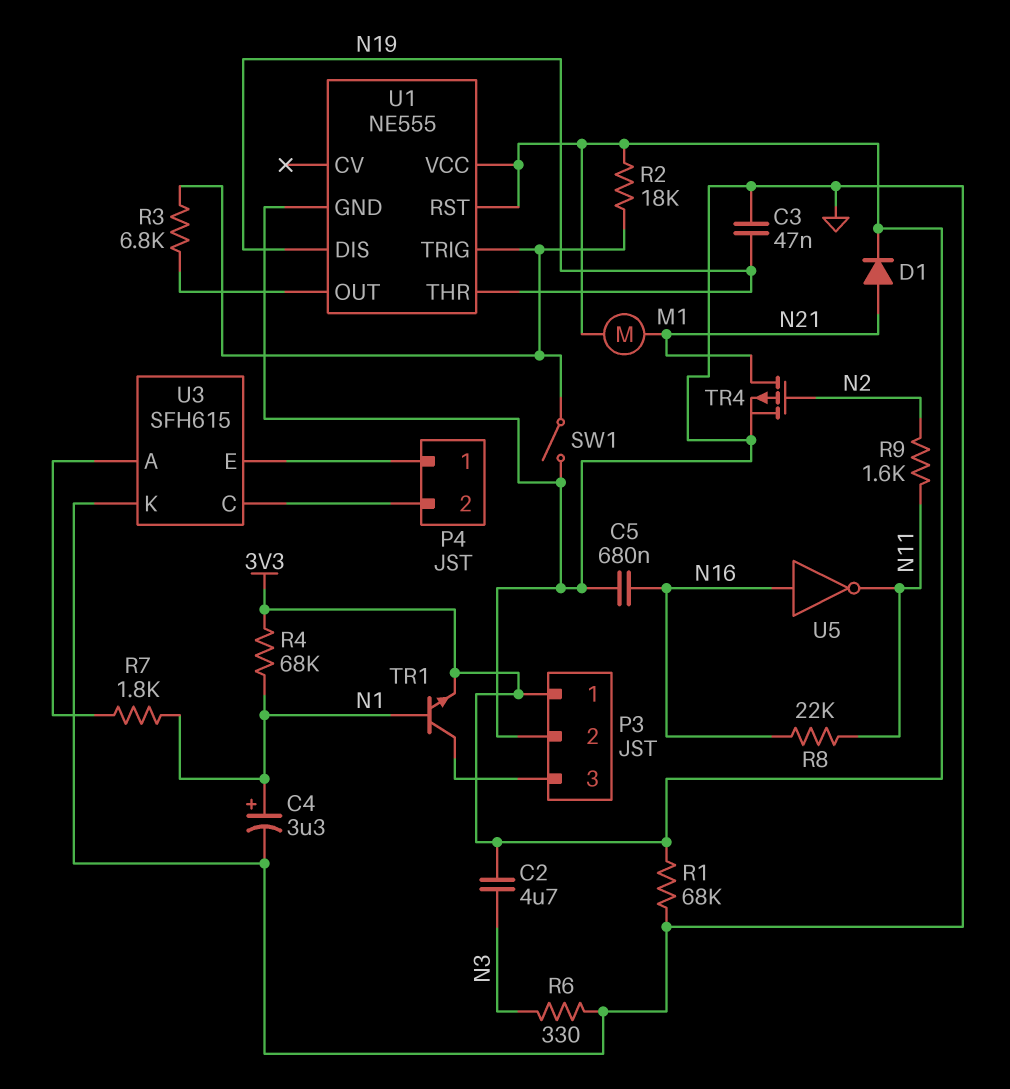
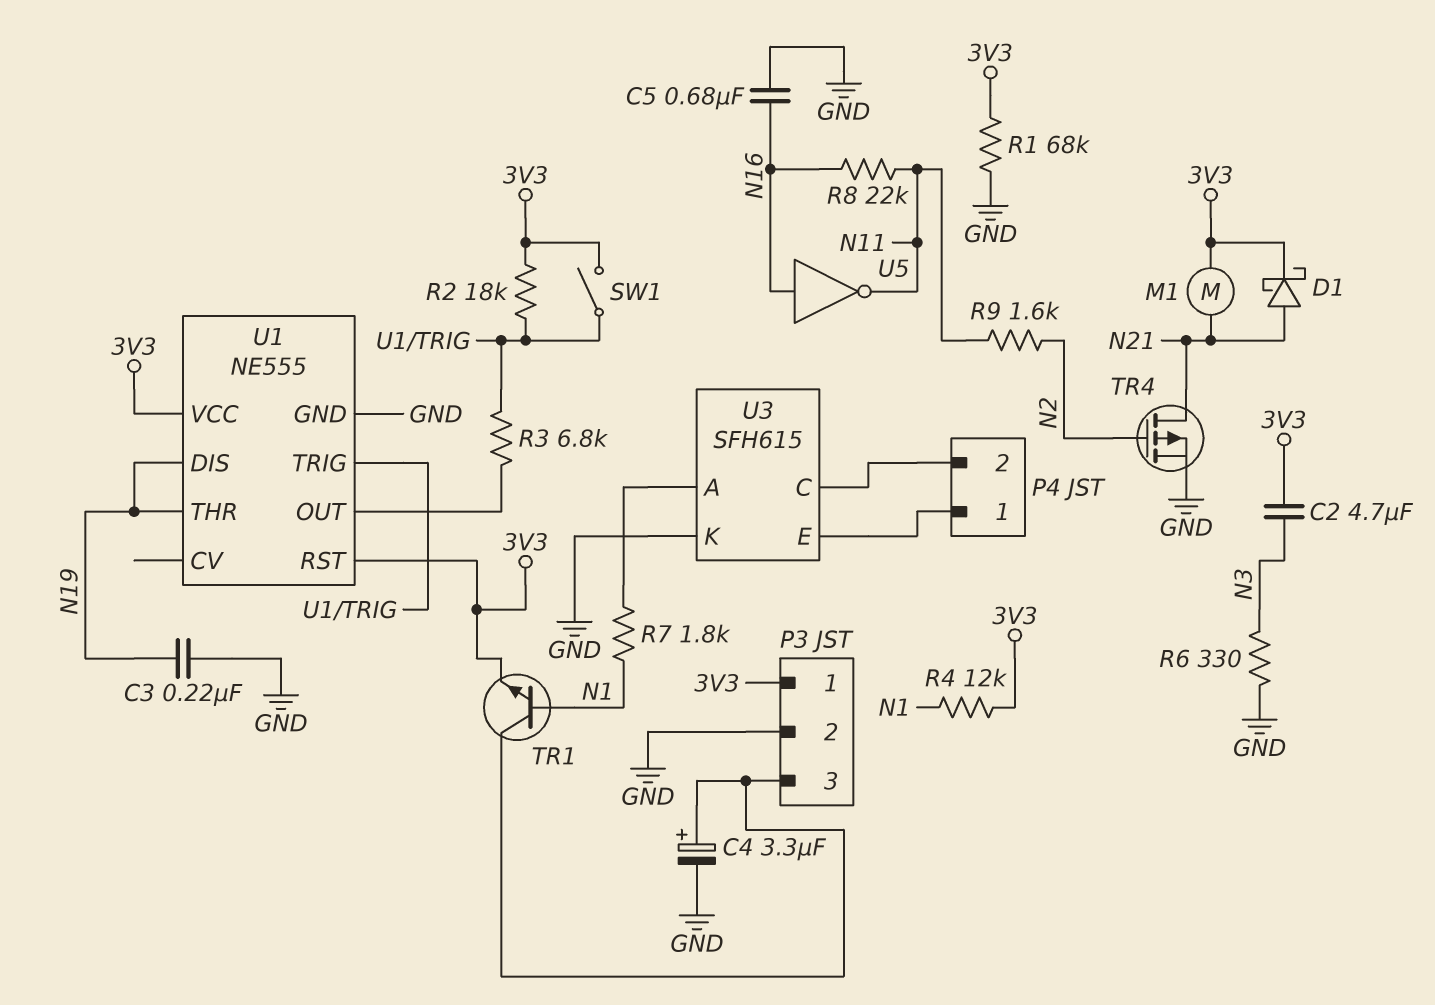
C3: 47nF (GND, N19) -> 220nF (GND, N19)
C4: 3.3uF (plus N1, minus GND) -> 3.3uF (plus P3/3, minus GND)
D1: diode (A N21, K 3V3) -> schottky (A N21, K 3V3)
R4: 68k (3V3, N1) -> 12k (3V3, N1)
SW1: switch (GND, U1/TRIG) -> switch (3V3, U1/TRIG)

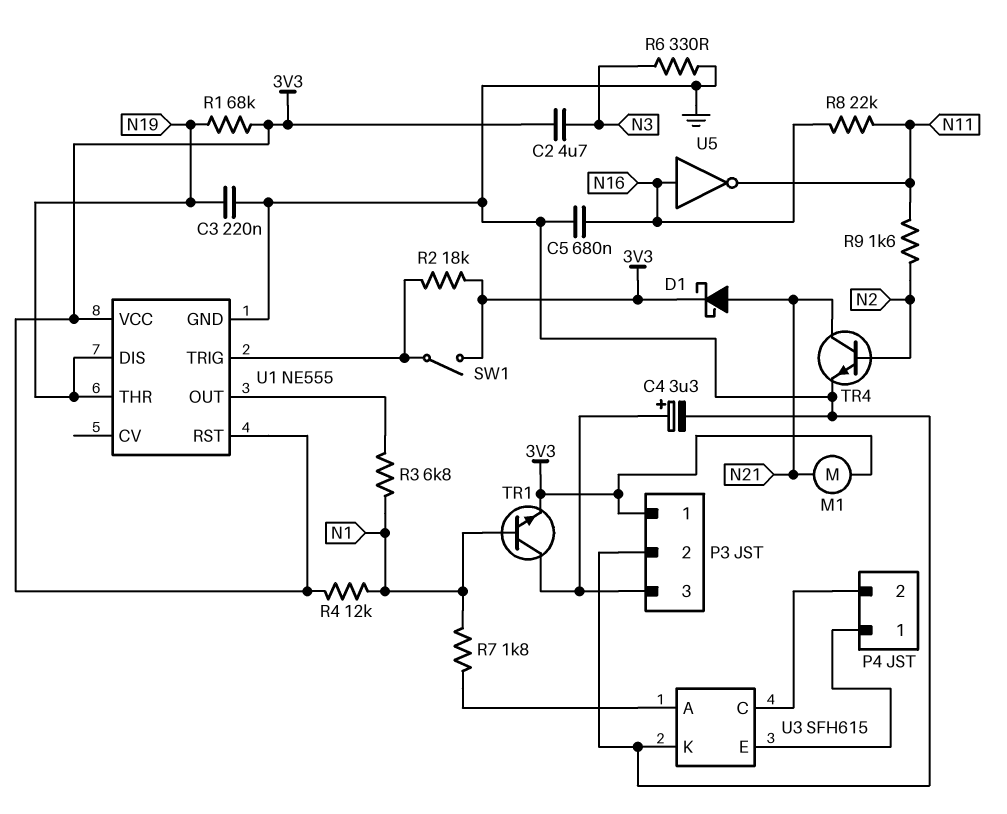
R1: 68k (3V3, GND) -> 68k (3V3, N19)
R3: 6.8k (U1/OUT, U1/TRIG) -> 6.8k (N1, U1/OUT)
TR4: PMOS (G N2, D N21, S GND) -> NPN (B N2, C N21, E GND)

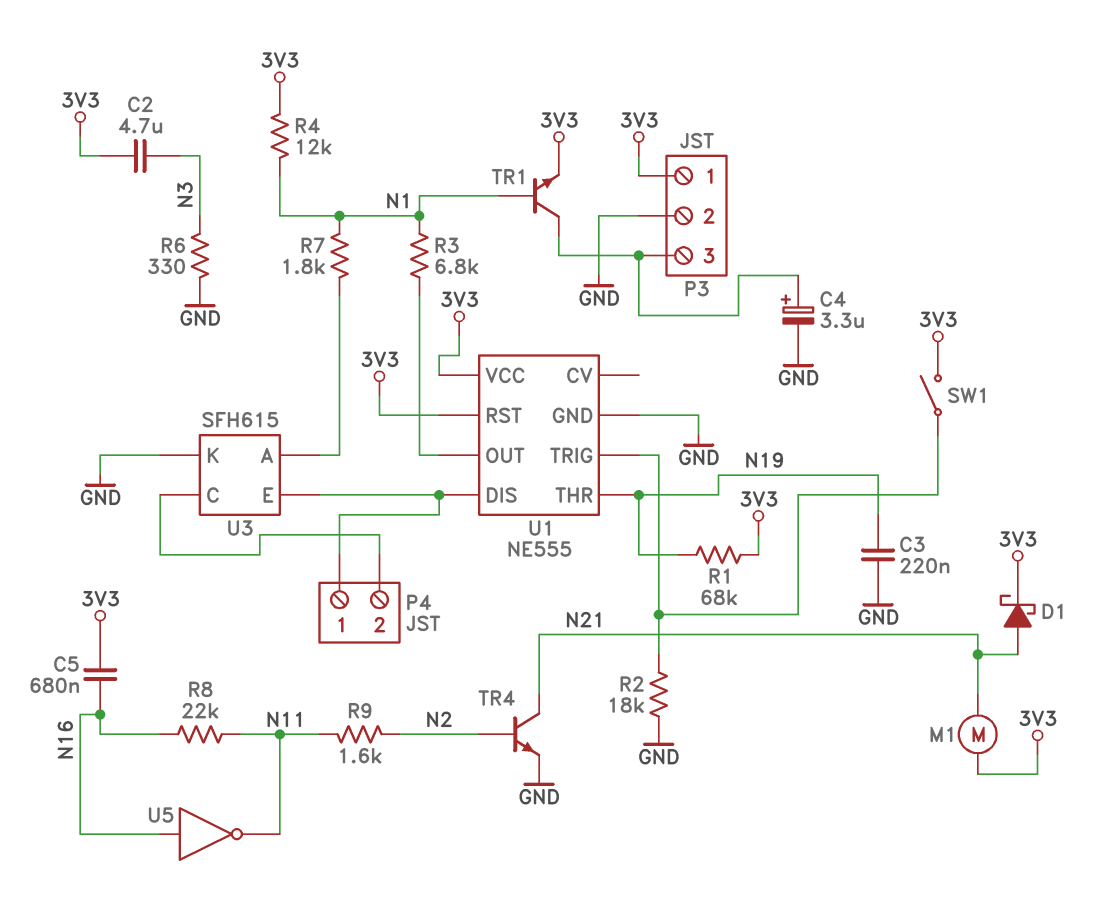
C5: 680nF (GND, N16) -> 680nF (3V3, N16)
R2: 18k (3V3, U1/TRIG) -> 18k (GND, U1/TRIG)
U1 pin DIS: N19 -> P4/1

